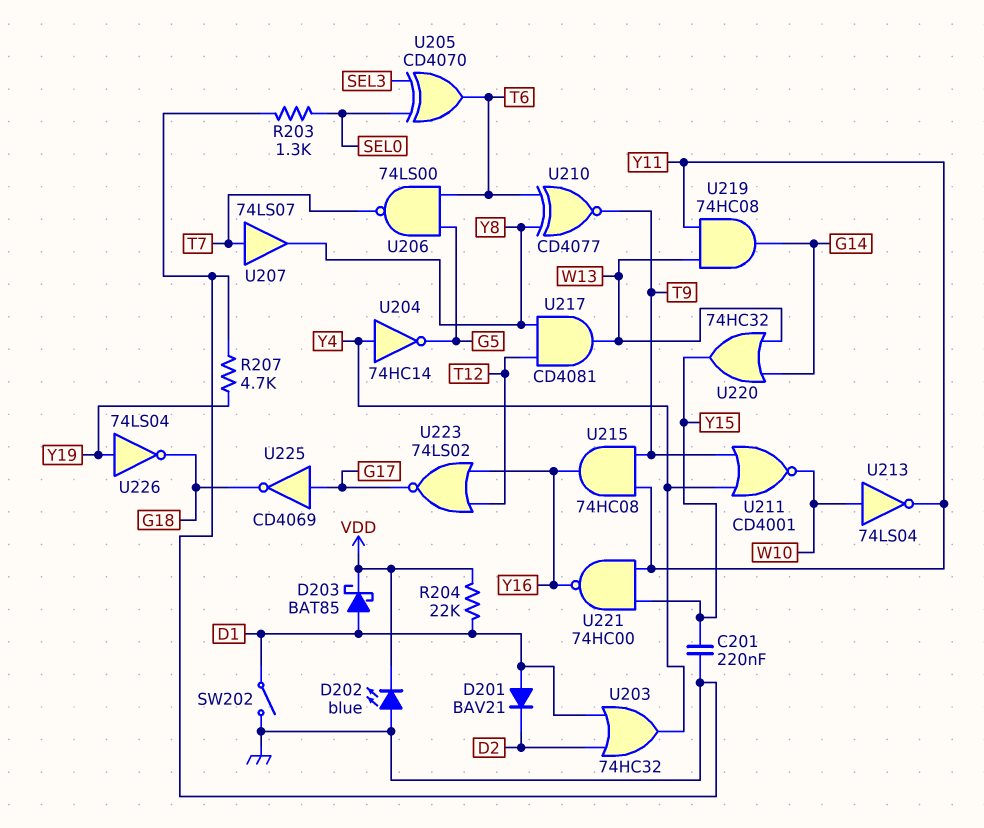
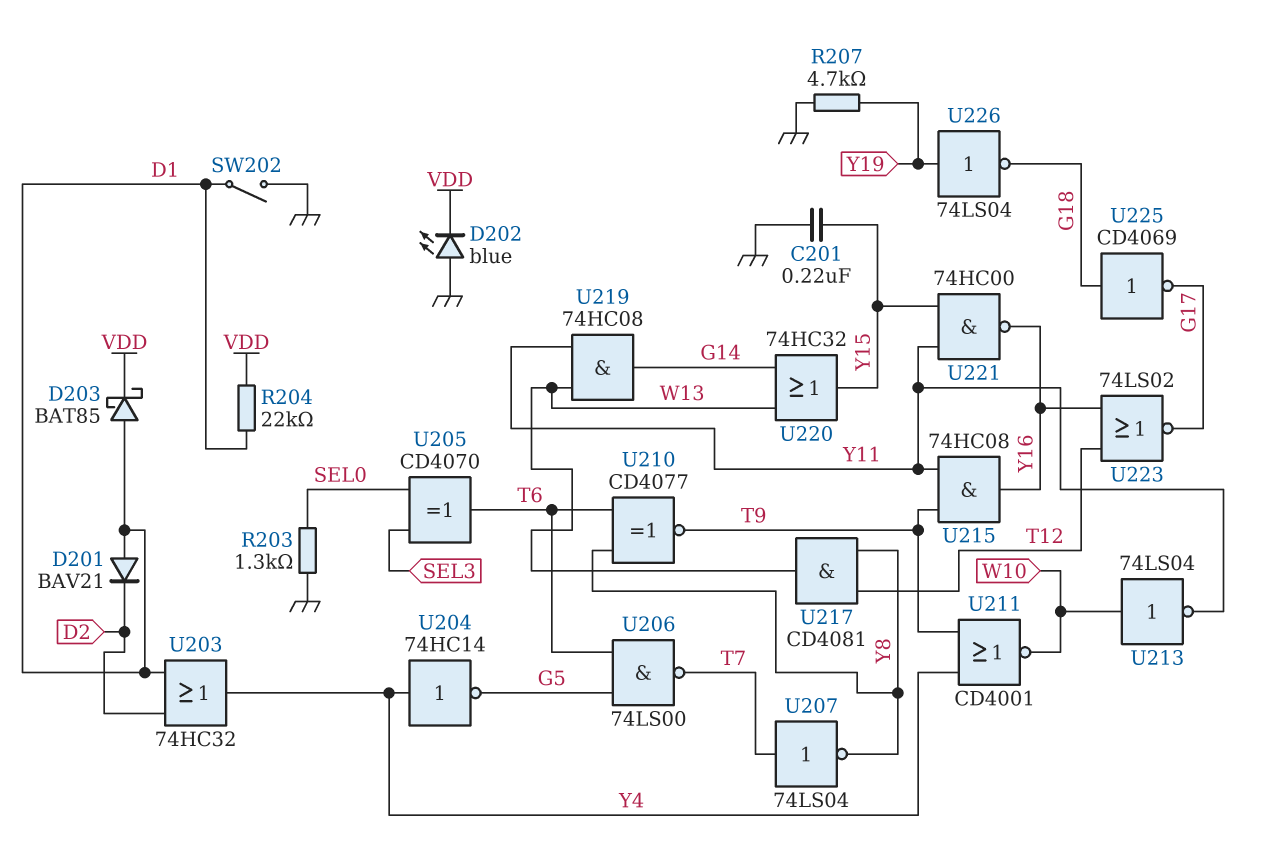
U207: buffer 74LS07 (in T7, out Y8) -> NOT 74LS04 (in T7, out Y8)
U225: NOT CD4069 (in G17, out G18) -> NOT CD4069 (in G18, out G17)

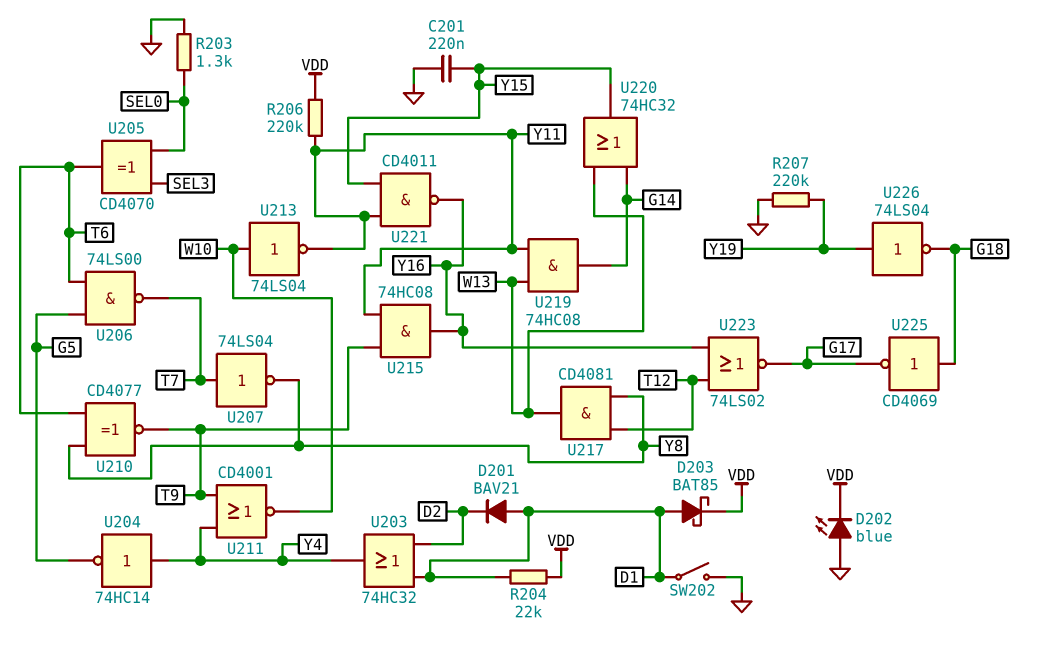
R206: none -> 220k (VDD, Y11)
R207: 4.7k (GND, Y19) -> 220k (GND, Y19)
U221: NAND 74HC00 (in Y11, in Y15, out Y16) -> NAND CD4011 (in Y11, in Y15, out Y16)

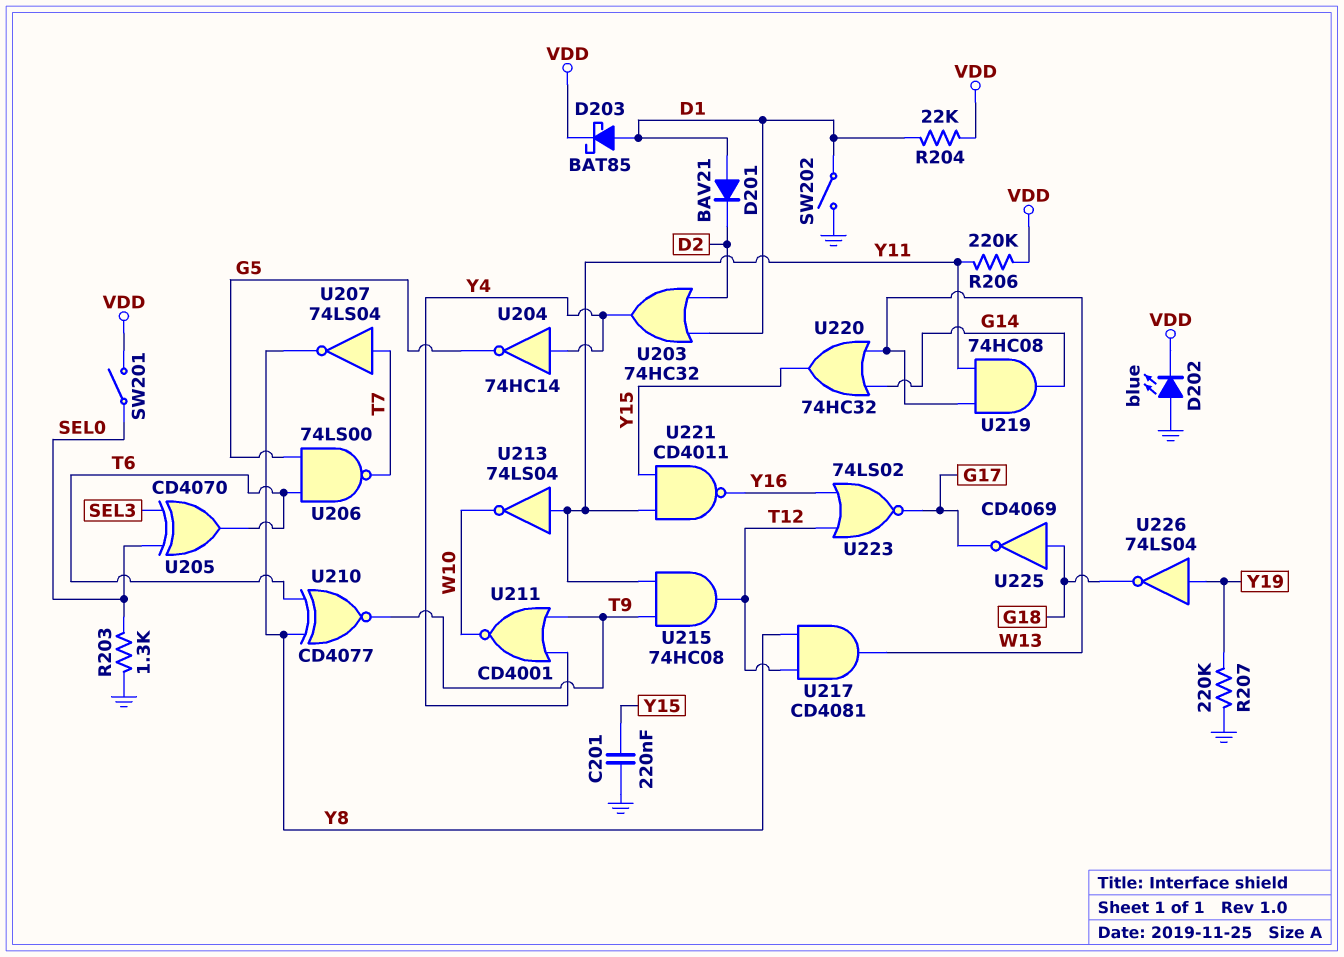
SW201: none -> switch (SEL0, VDD)
U213: NOT 74LS04 (in W10, out Y11) -> NOT 74LS04 (in Y11, out W10)
U215: AND 74HC08 (in T9, in Y11, out Y16) -> AND 74HC08 (in T9, in Y11, out T12)

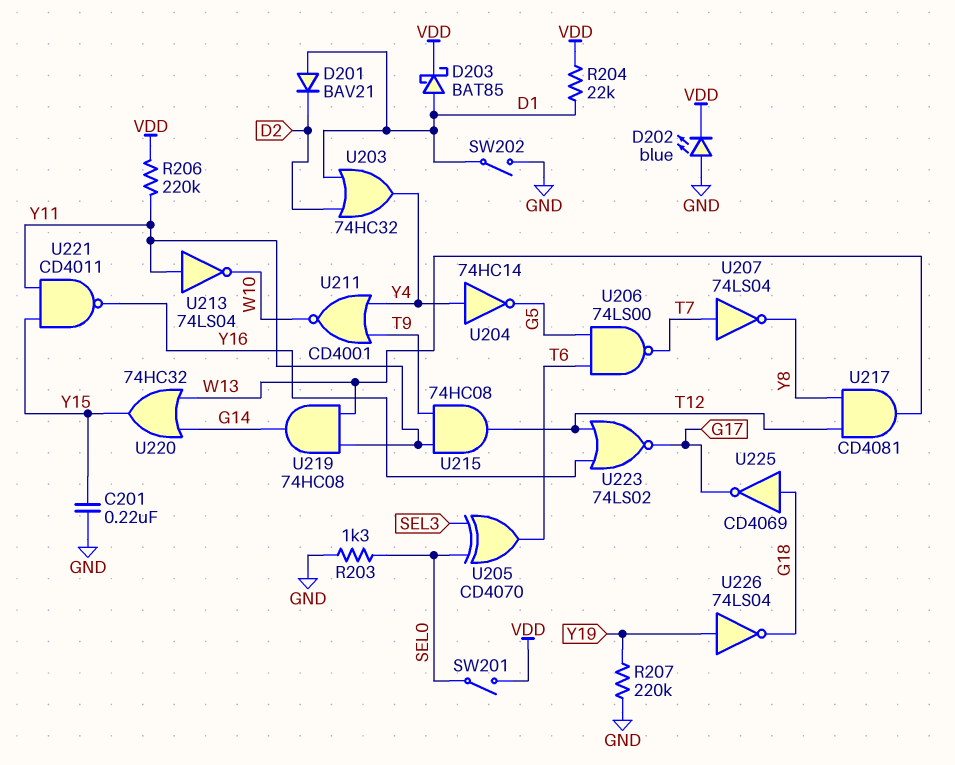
U210: XNOR CD4077 (in T6, in Y8, out T9) -> none

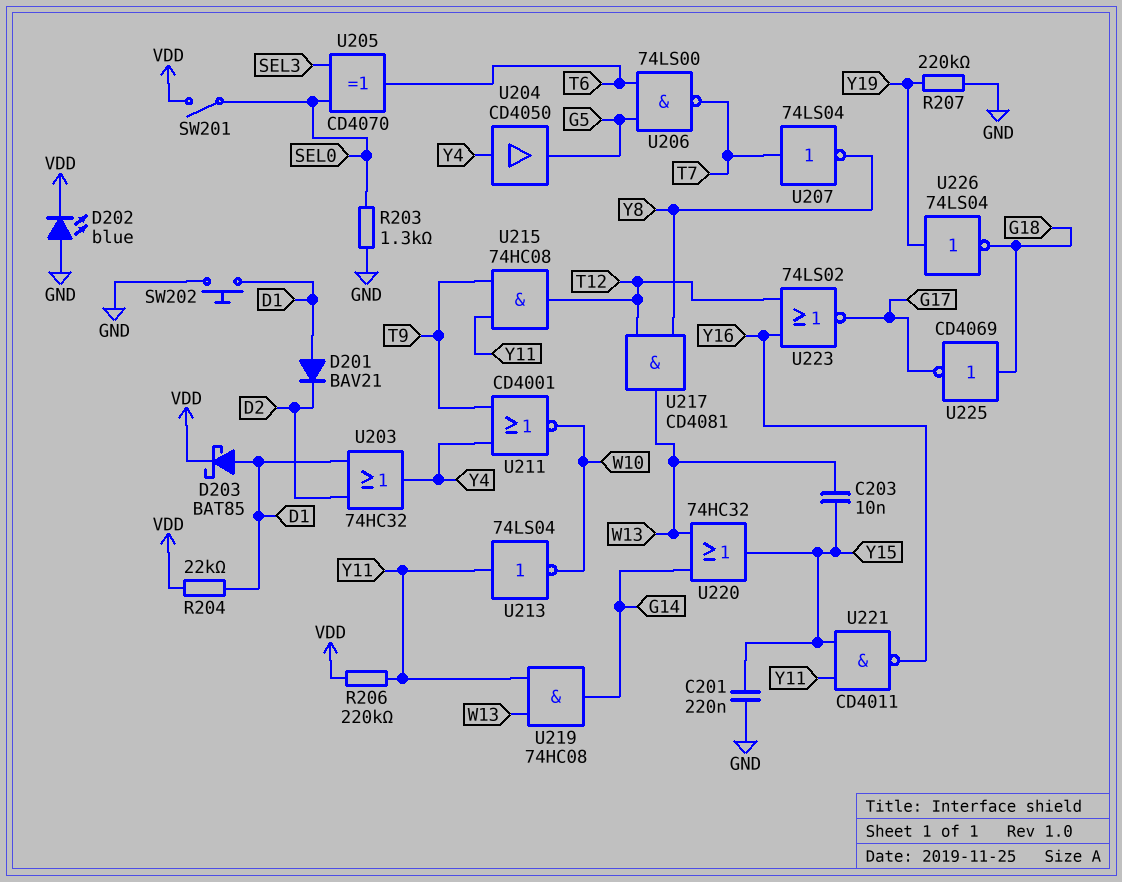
C203: none -> 10nF (W13, Y15)
SW202: switch (D1, GND) -> button (D1, GND)
U204: NOT 74HC14 (in Y4, out G5) -> buffer CD4050 (in Y4, out G5)

